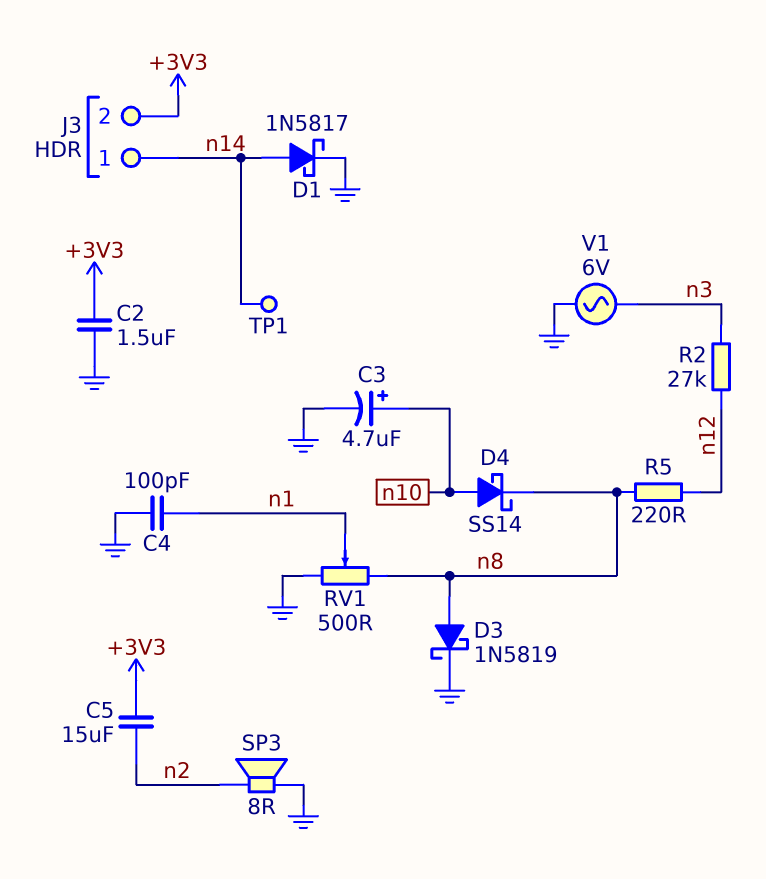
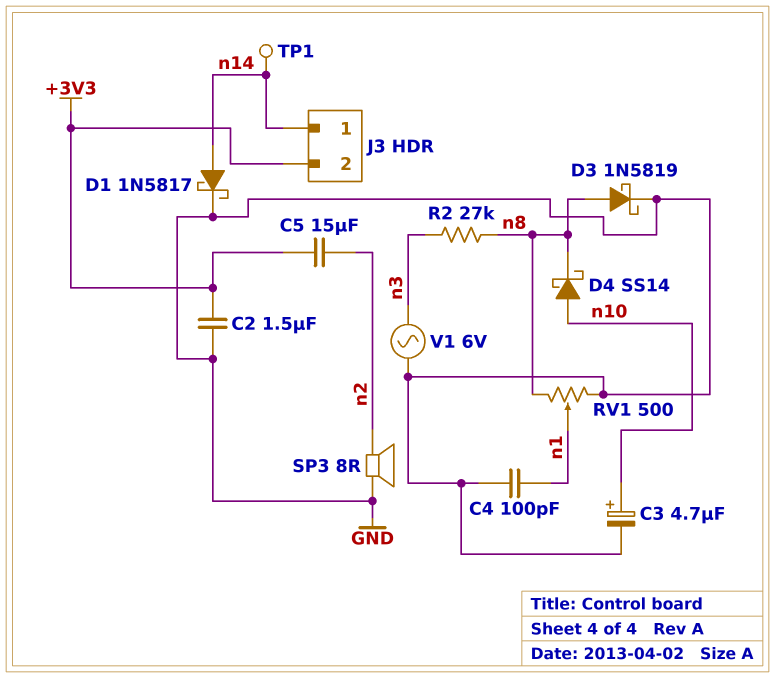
R2: 27k (n3, n12) -> 27k (n3, n8)
R5: 220 (n8, n12) -> none

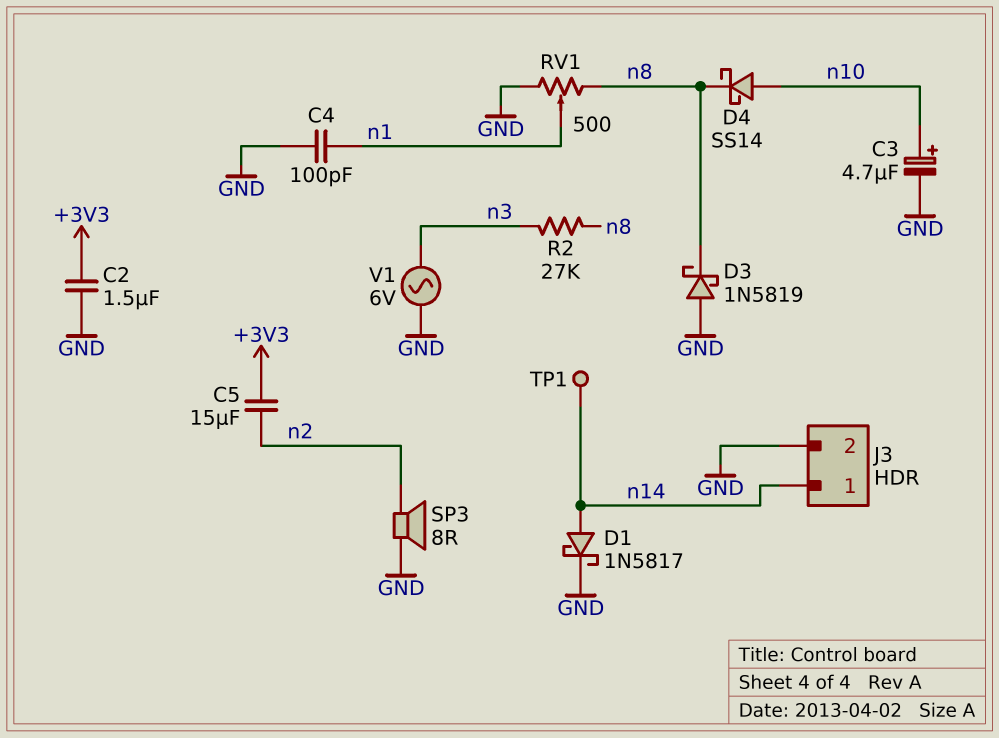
D3: schottky 1N5819 (A n8, K GND) -> schottky 1N5819 (A GND, K n8)
J3 pin 2: +3V3 -> GND

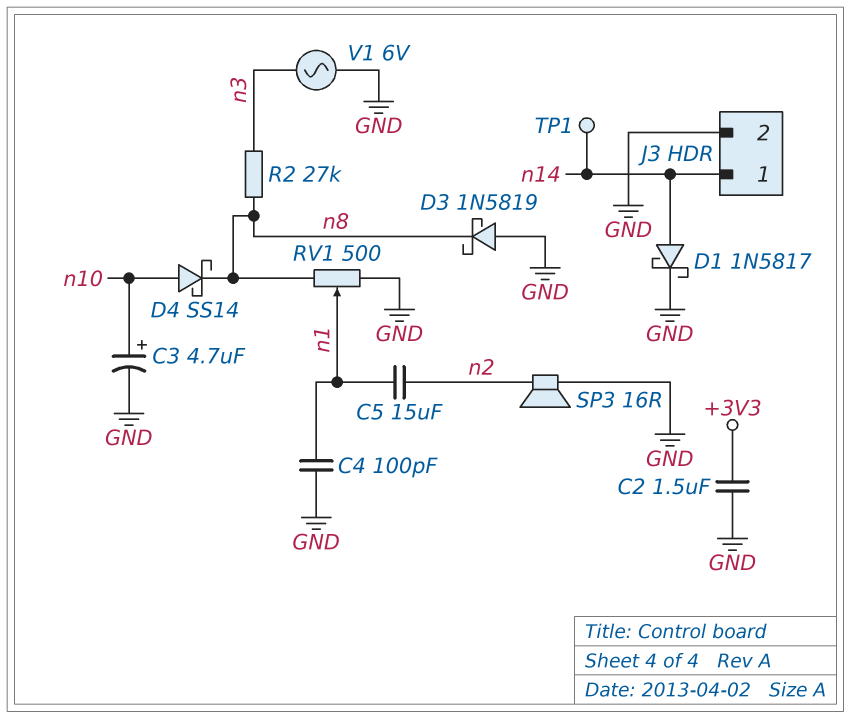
C5: 15uF (+3V3, n2) -> 15uF (n1, n2)
SP3: speaker 8R (GND, n2) -> speaker 16R (GND, n2)

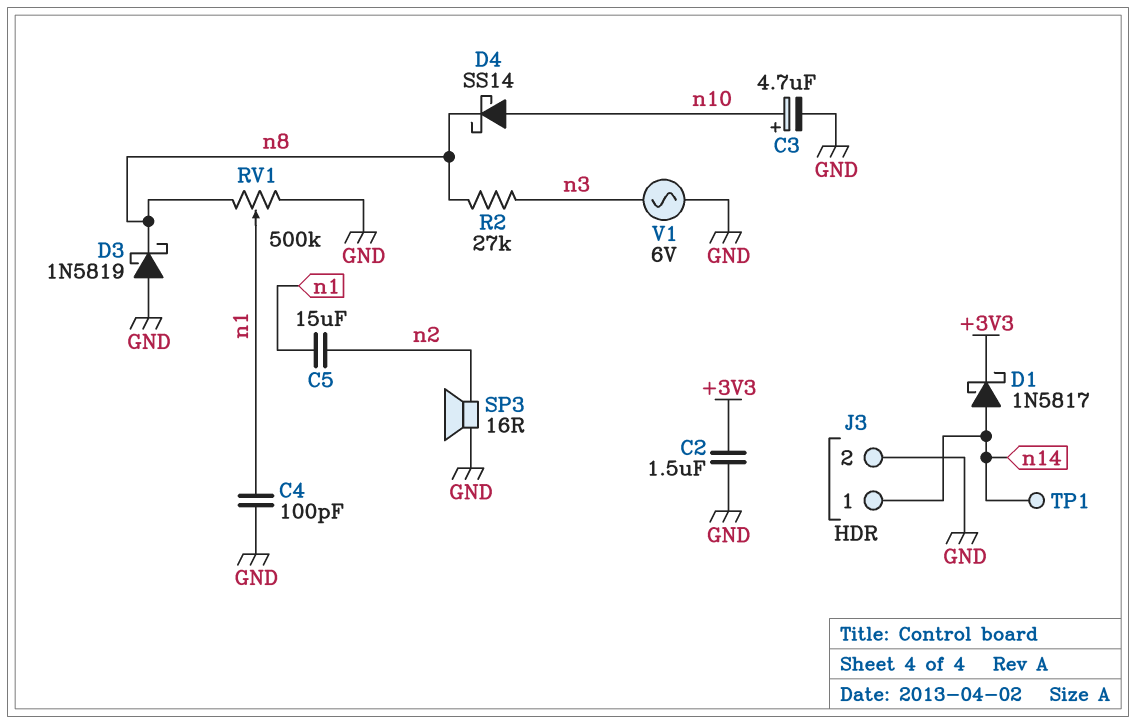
D1: schottky 1N5817 (A n14, K GND) -> schottky 1N5817 (A n14, K +3V3)
RV1: 500 (GND, n8, wiper n1) -> 500k (GND, n8, wiper n1)

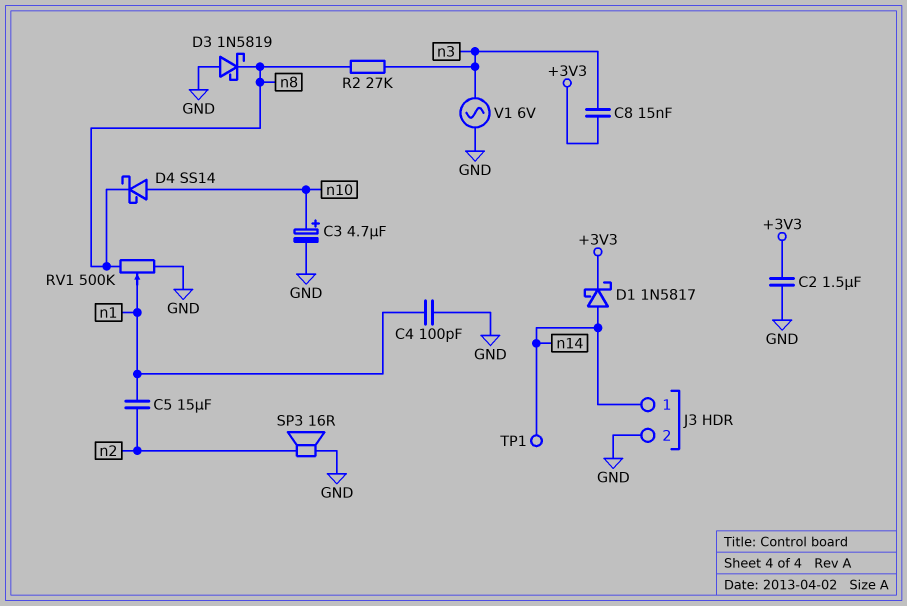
C8: none -> 15nF (+3V3, n3)

